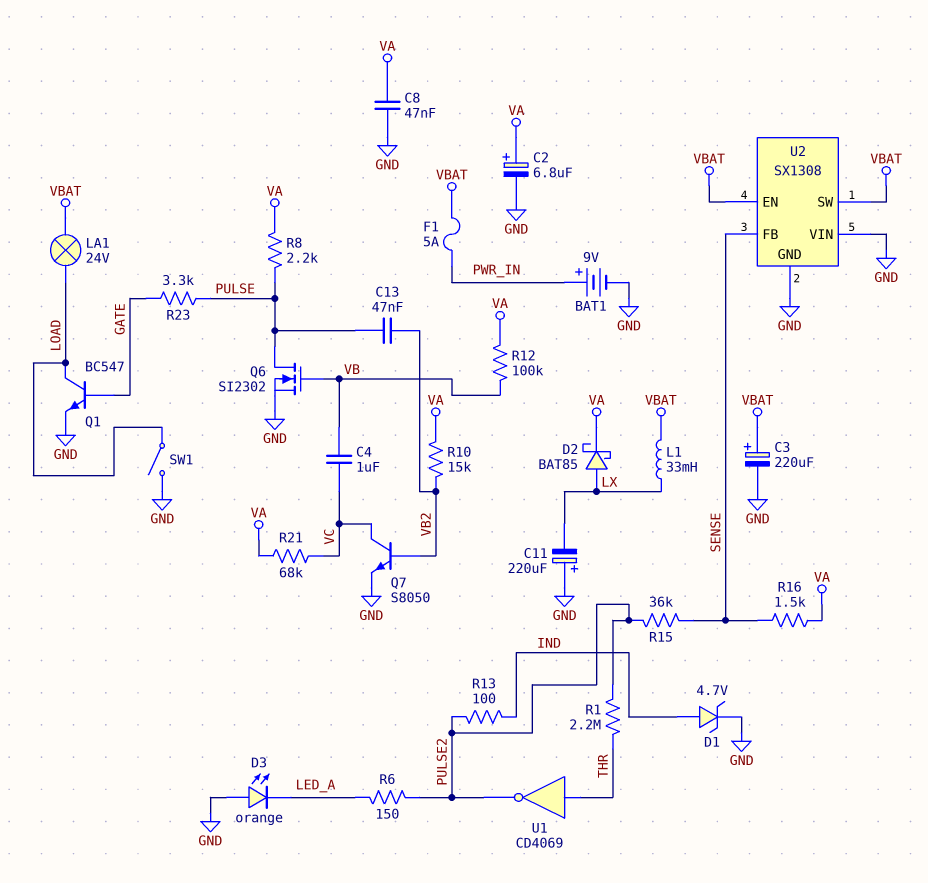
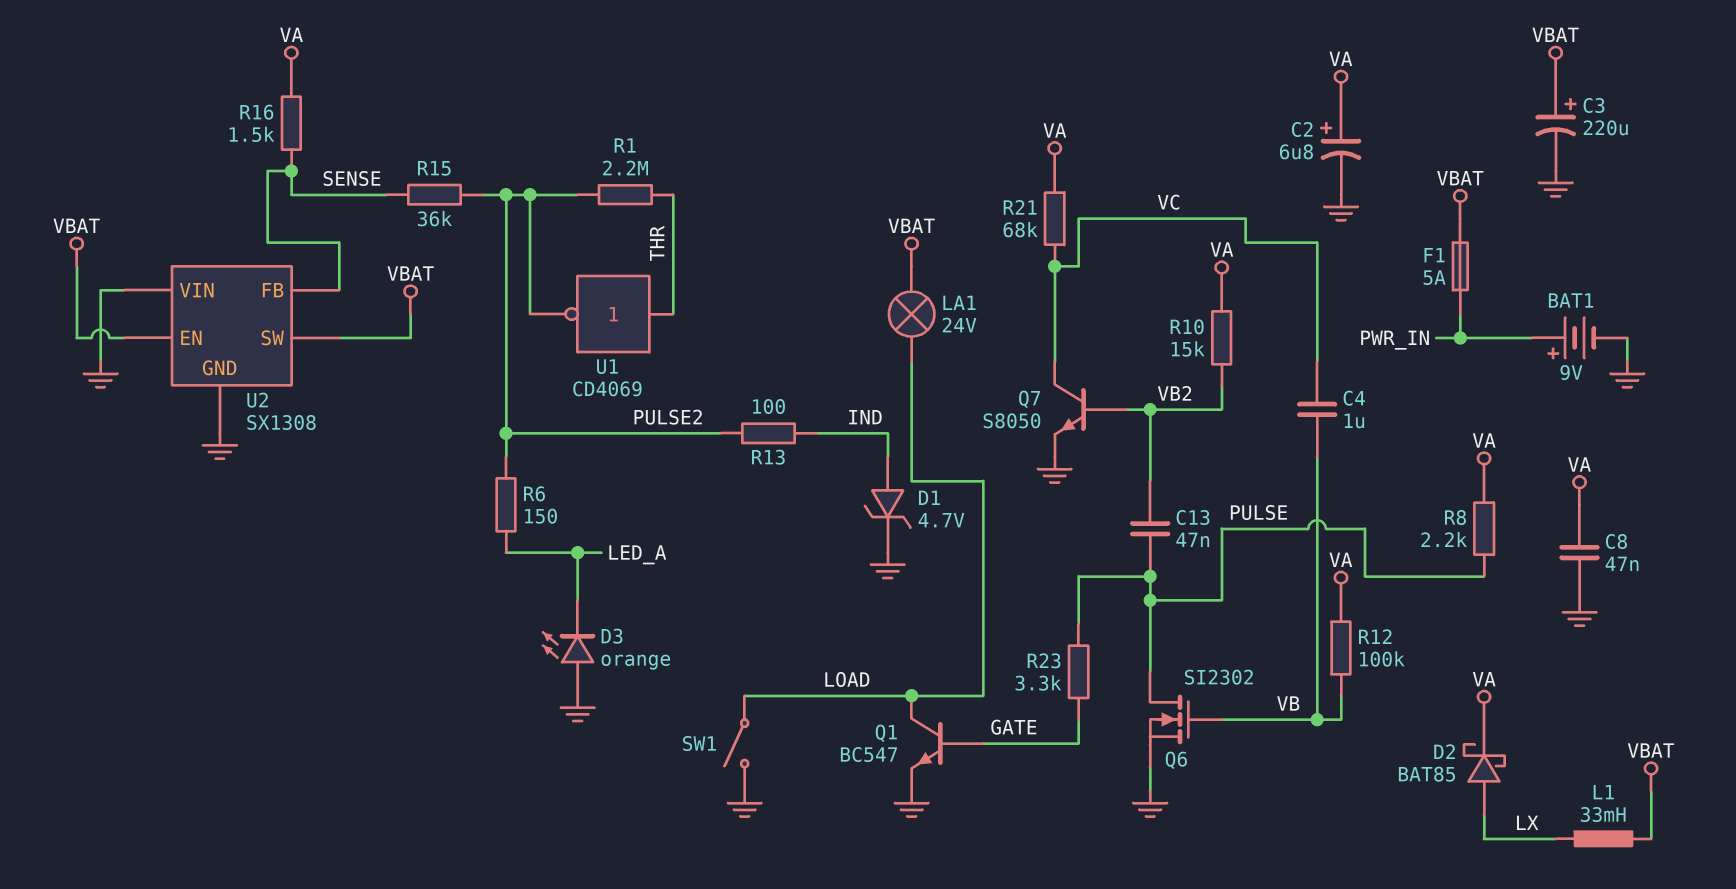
C11: 220uF (plus GND, minus LX) -> none

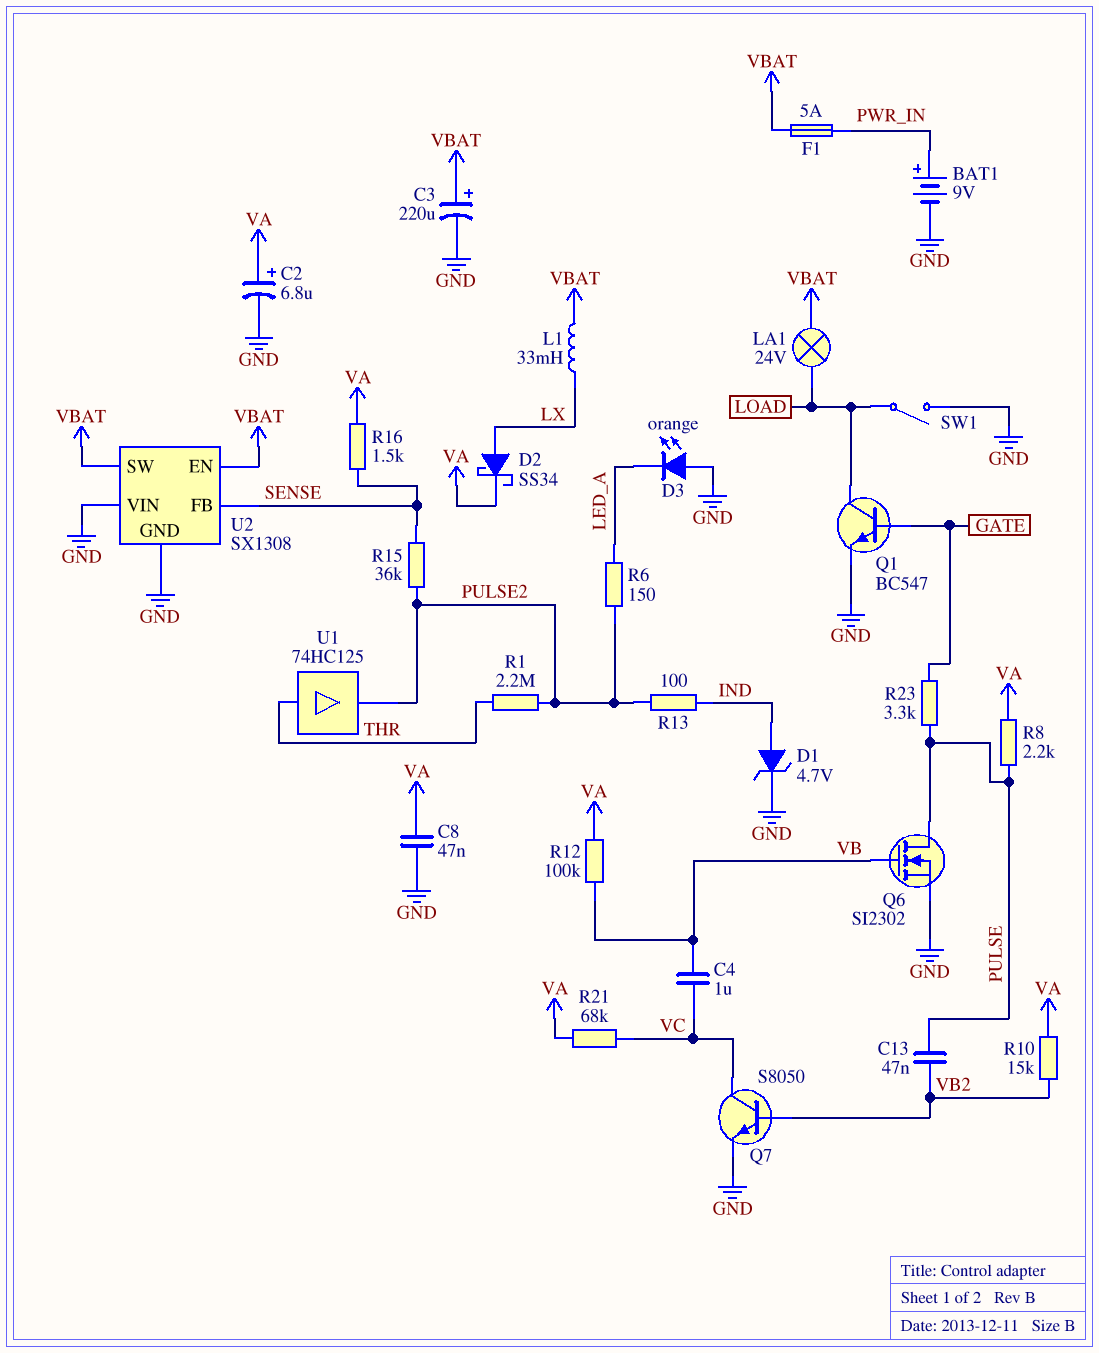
D2: schottky BAT85 (A LX, K VA) -> schottky SS34 (A LX, K VA)
U1: NOT CD4069 (in THR, out PULSE2) -> buffer 74HC125 (in THR, out PULSE2)

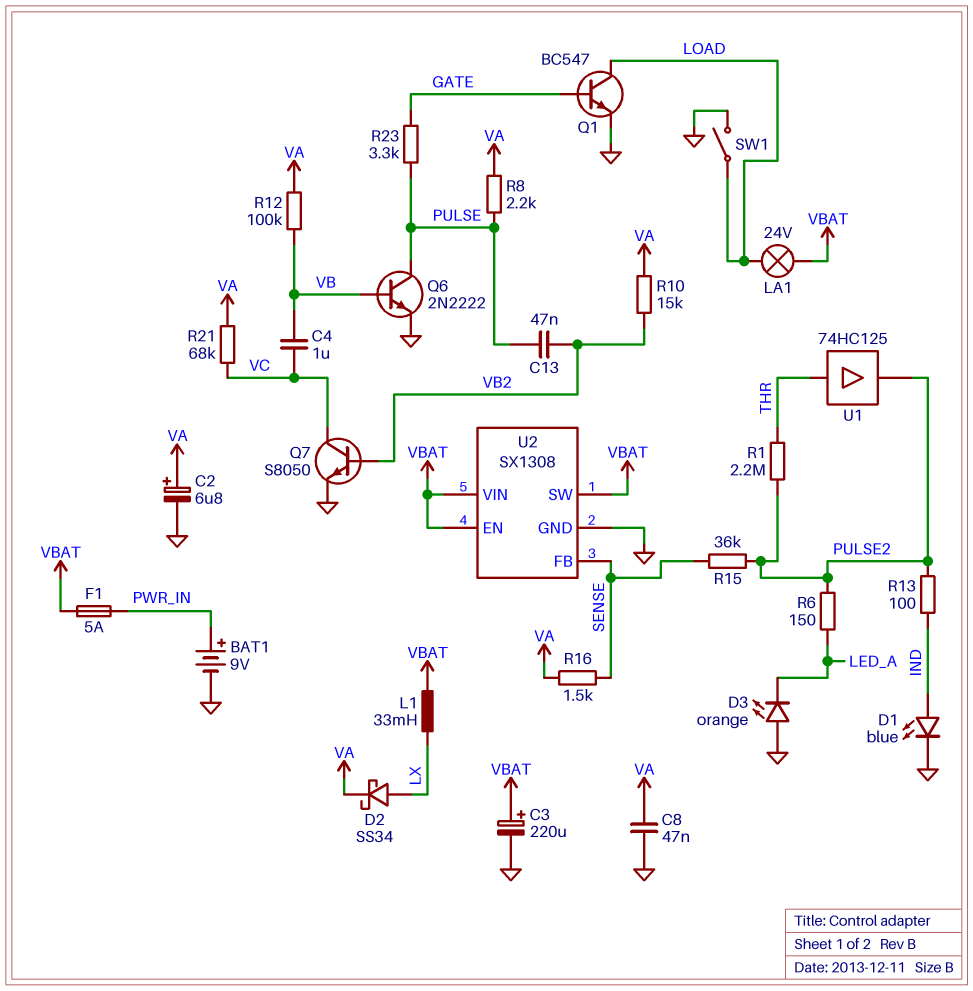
D1: zener 4.7V (A IND, K GND) -> LED blue (A IND, K GND)
Q6: NMOS SI2302 (G VB, D PULSE, S GND) -> NPN 2N2222 (B VB, C PULSE, E GND)
U2 pin VIN: GND -> VBAT

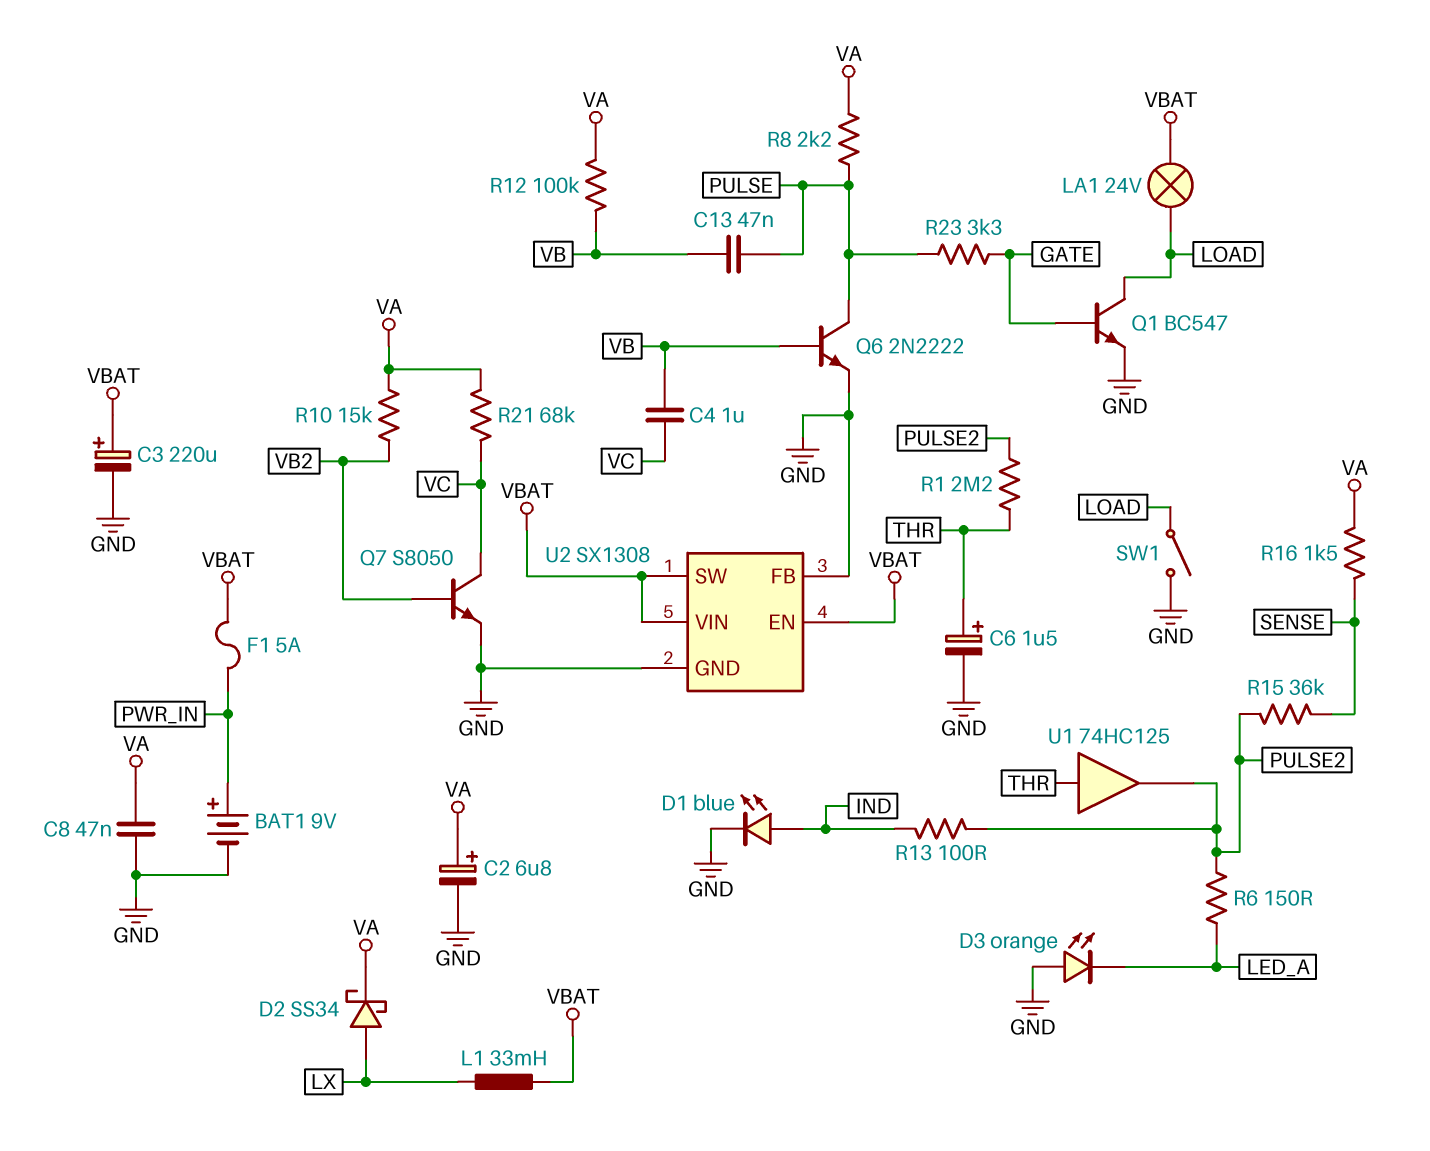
C6: none -> 1.5uF (plus THR, minus GND)
C13: 47nF (PULSE, VB2) -> 47nF (PULSE, VB)
U2 pin FB: SENSE -> GND

